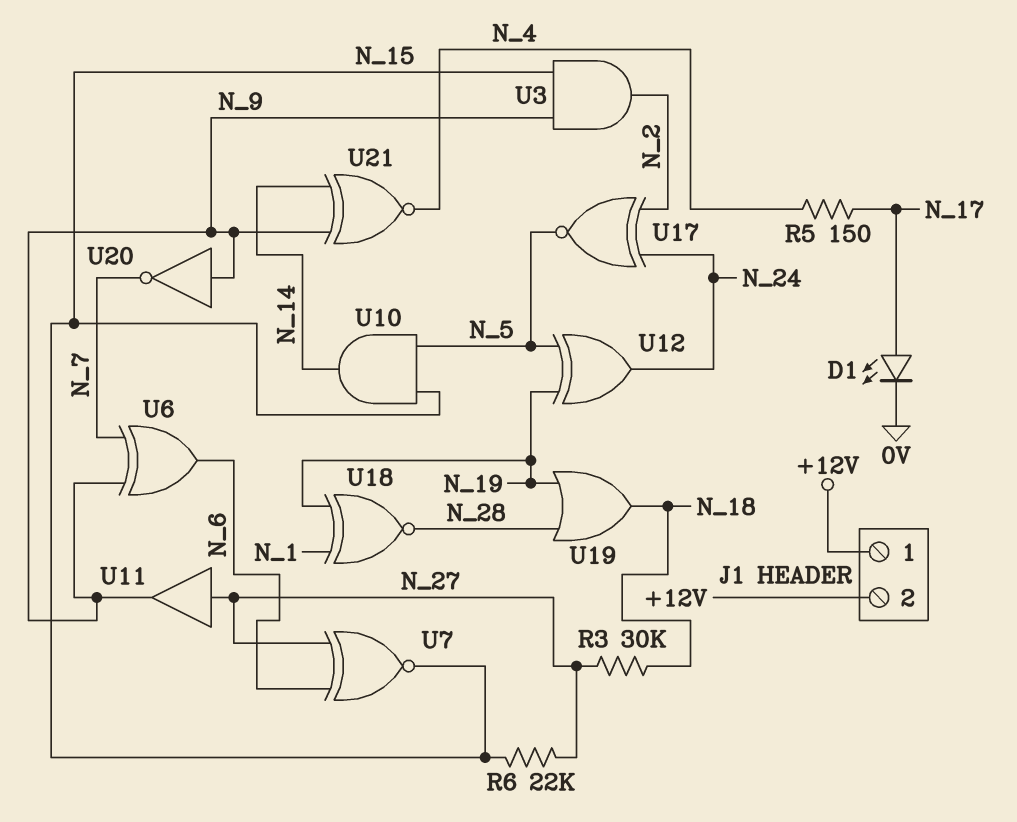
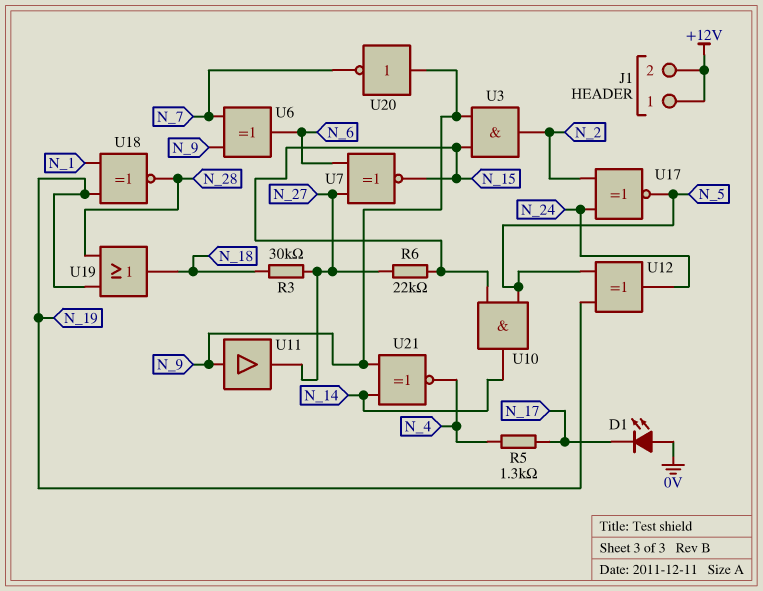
D1: LED (A N_17, K 0V) -> LED (A 0V, K N_17)
R5: 150 (N_4, N_17) -> 1.3k (N_4, N_17)
U11: buffer (in N_27, out N_9) -> buffer (in N_9, out N_27)

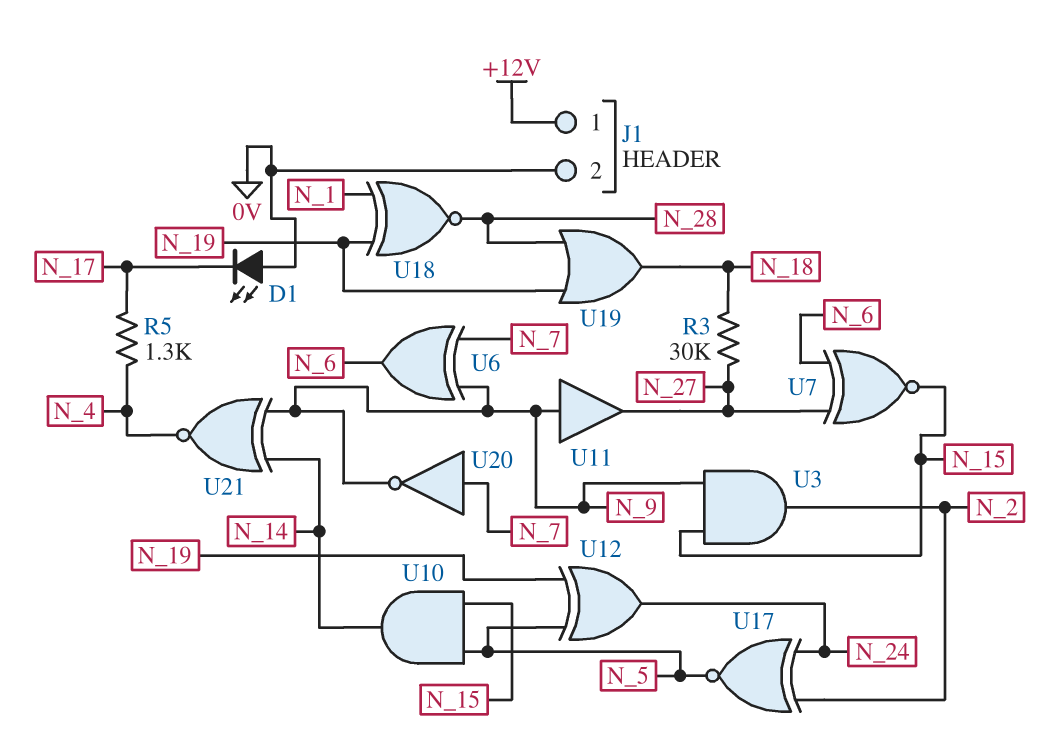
J1 pin 2: +12V -> 0V
R6: 22k (N_15, N_27) -> none
U20: NOT (in N_9, out N_7) -> NOT (in N_7, out N_9)

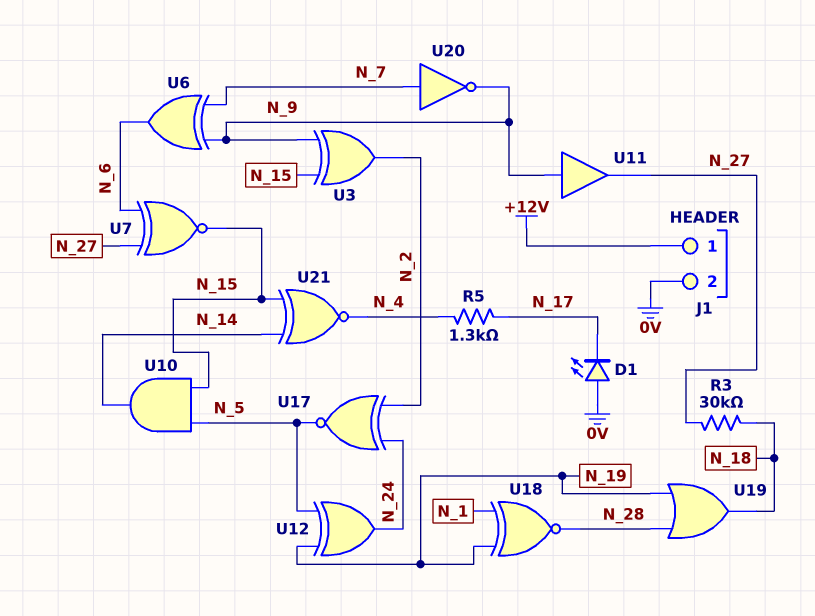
U3: AND (in N_9, in N_15, out N_2) -> XOR (in N_9, in N_15, out N_2)
U21: XNOR (in N_9, in N_14, out N_4) -> XNOR (in N_14, in N_15, out N_4)

